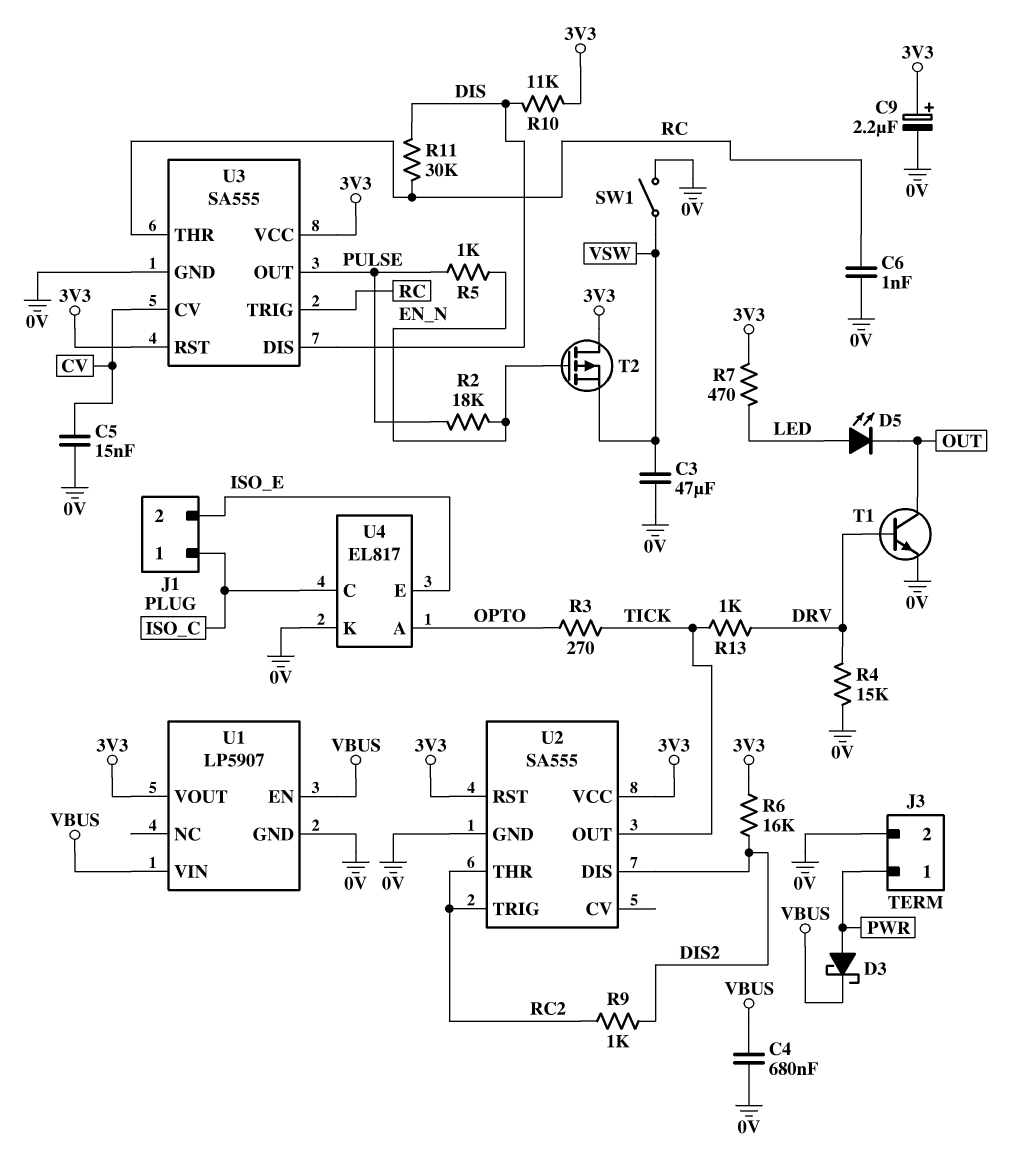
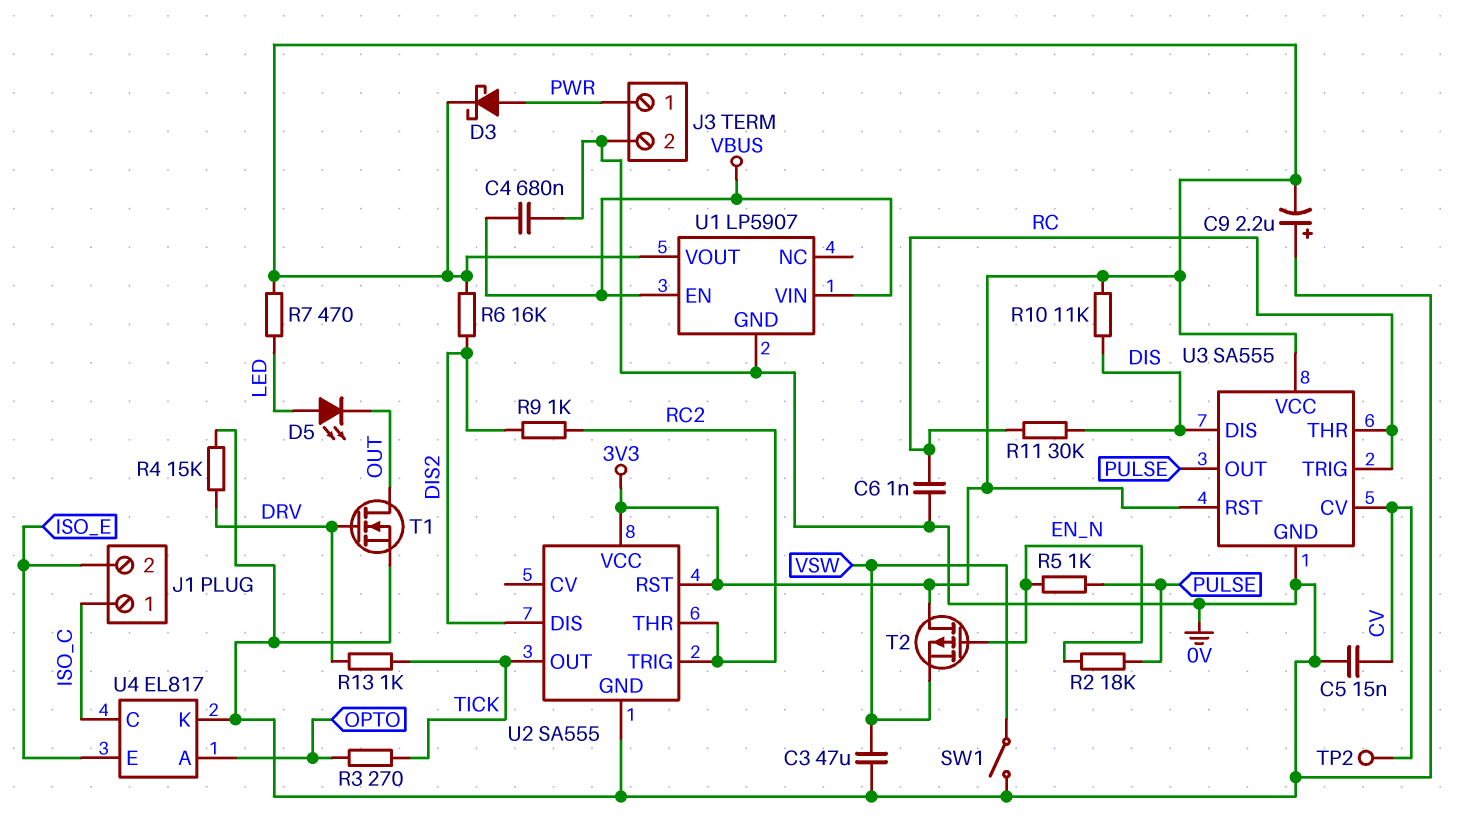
C9: 2.2uF (plus 3V3, minus 0V) -> 2.2uF (plus 0V, minus 3V3)
D3: schottky (A PWR, K VBUS) -> schottky (A PWR, K 3V3)
T1: NPN (B DRV, C OUT, E 0V) -> NMOS (G DRV, D OUT, S 0V)
TP2: none -> test point (CV)

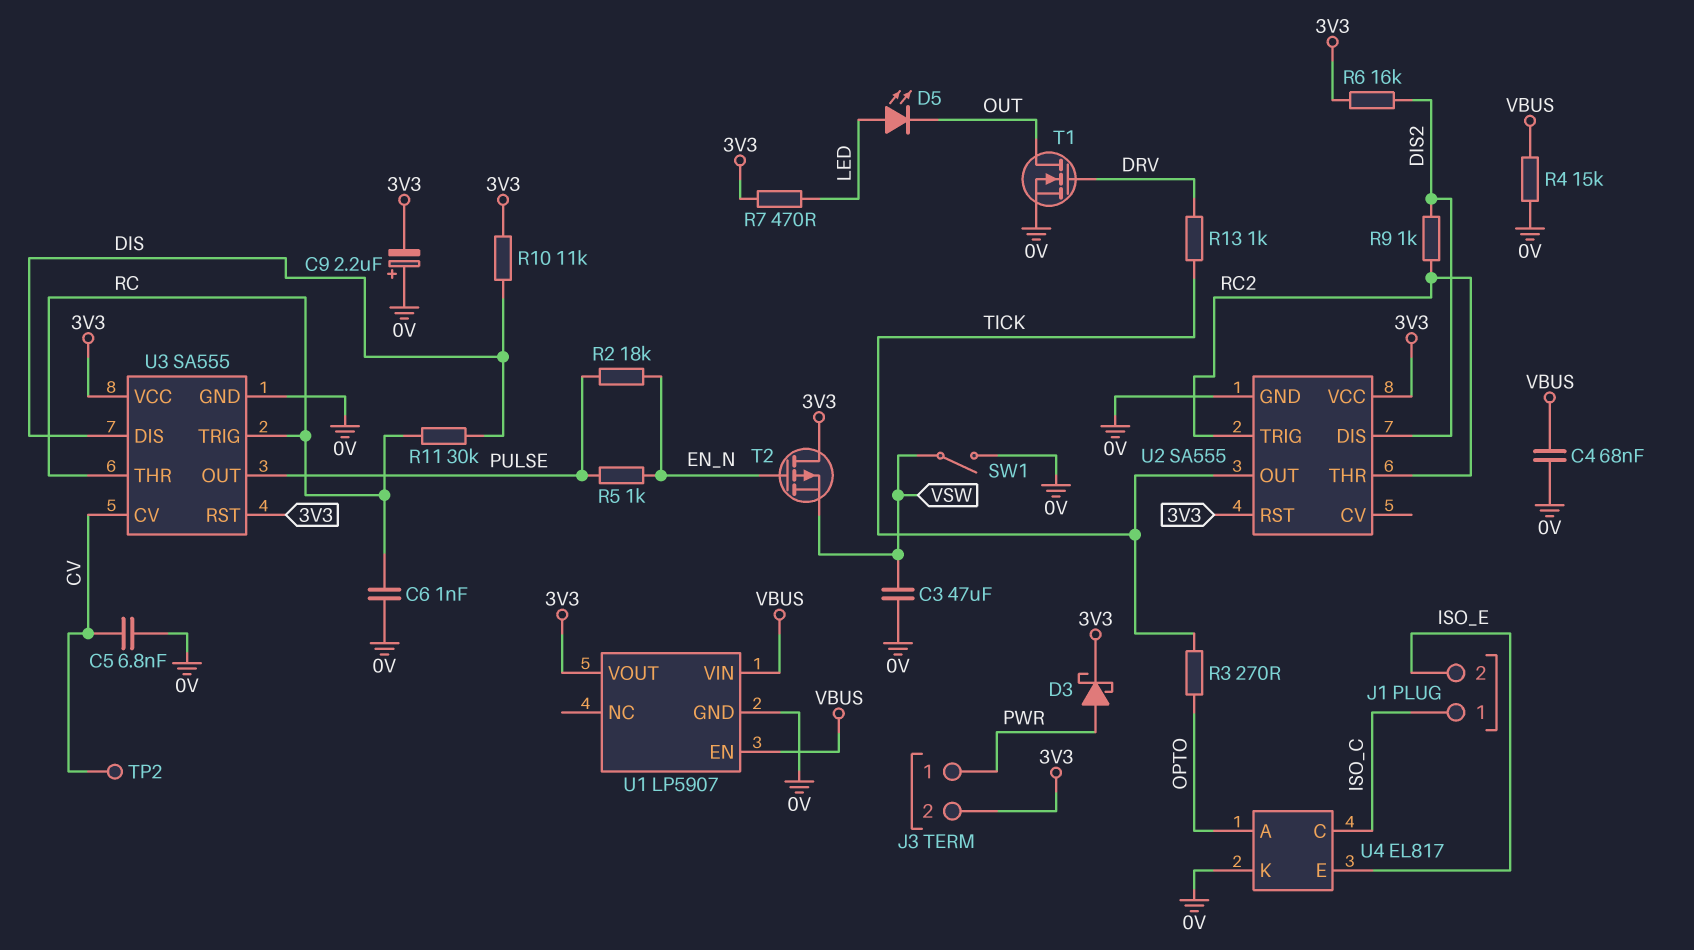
C4: 680nF (0V, VBUS) -> 68nF (0V, VBUS)
C5: 15nF (0V, CV) -> 6.8nF (0V, CV)
J3 pin 2: 0V -> 3V3
R4: 15k (0V, DRV) -> 15k (0V, VBUS)

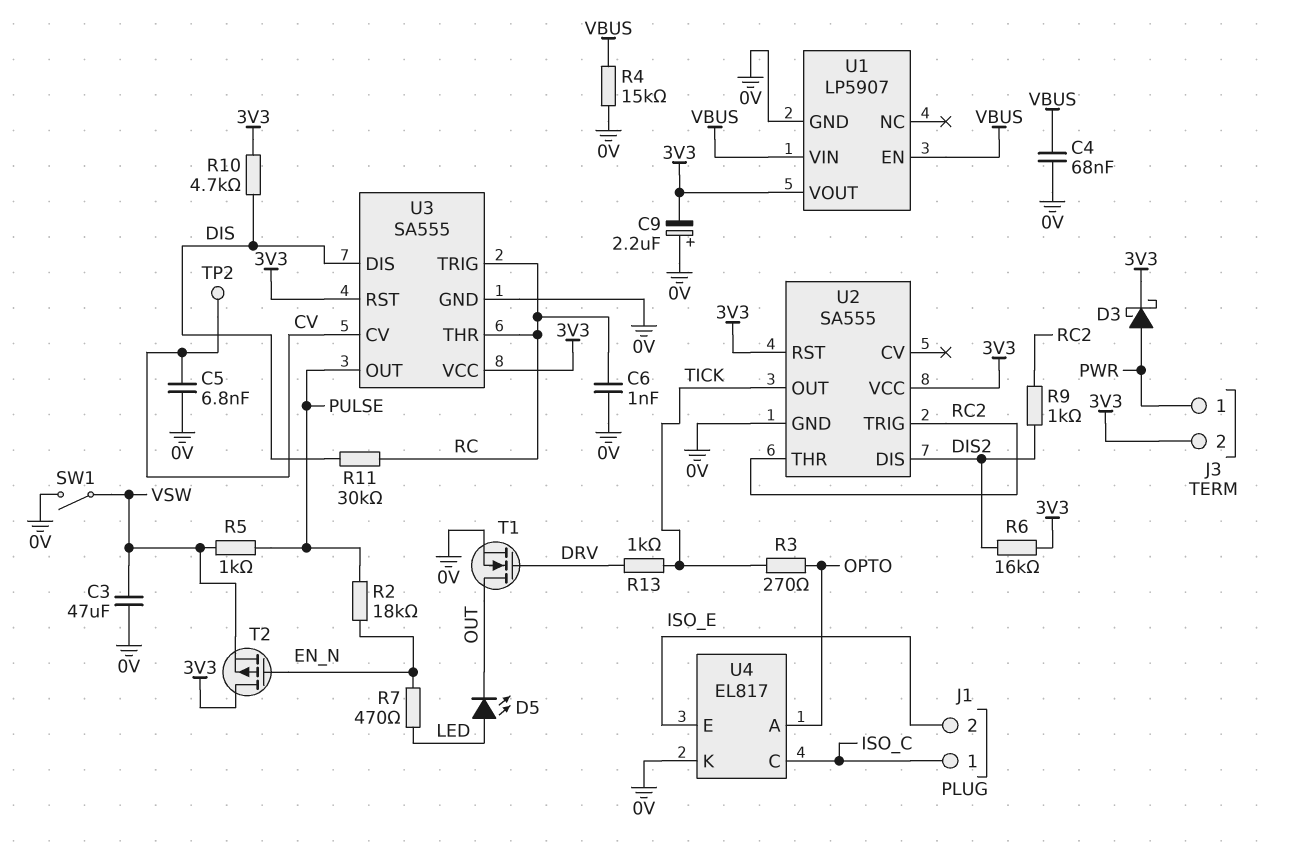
R5: 1k (EN_N, PULSE) -> 1k (PULSE, VSW)
R7: 470 (3V3, LED) -> 470 (EN_N, LED)
R10: 11k (3V3, DIS) -> 4.7k (3V3, DIS)

